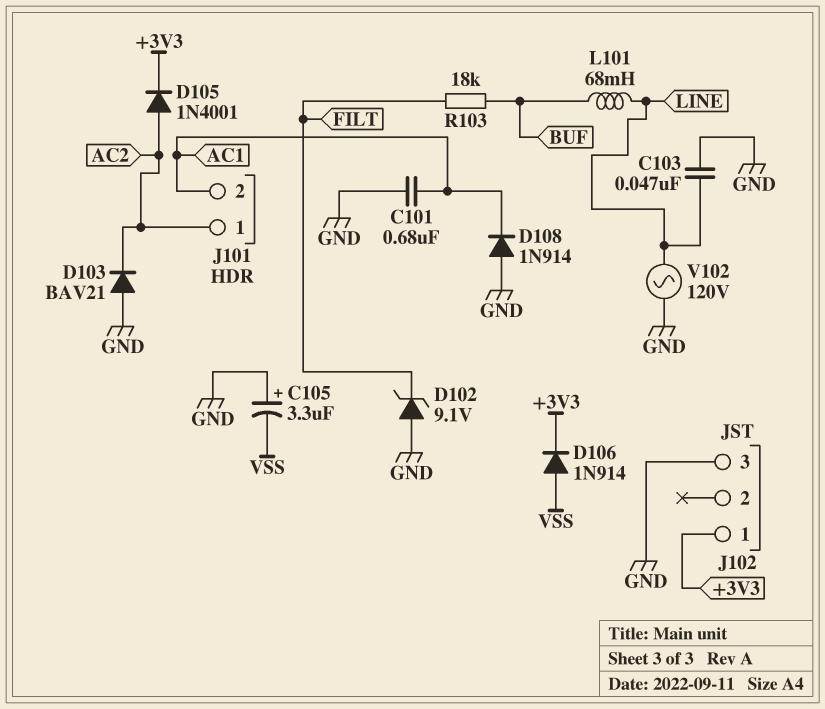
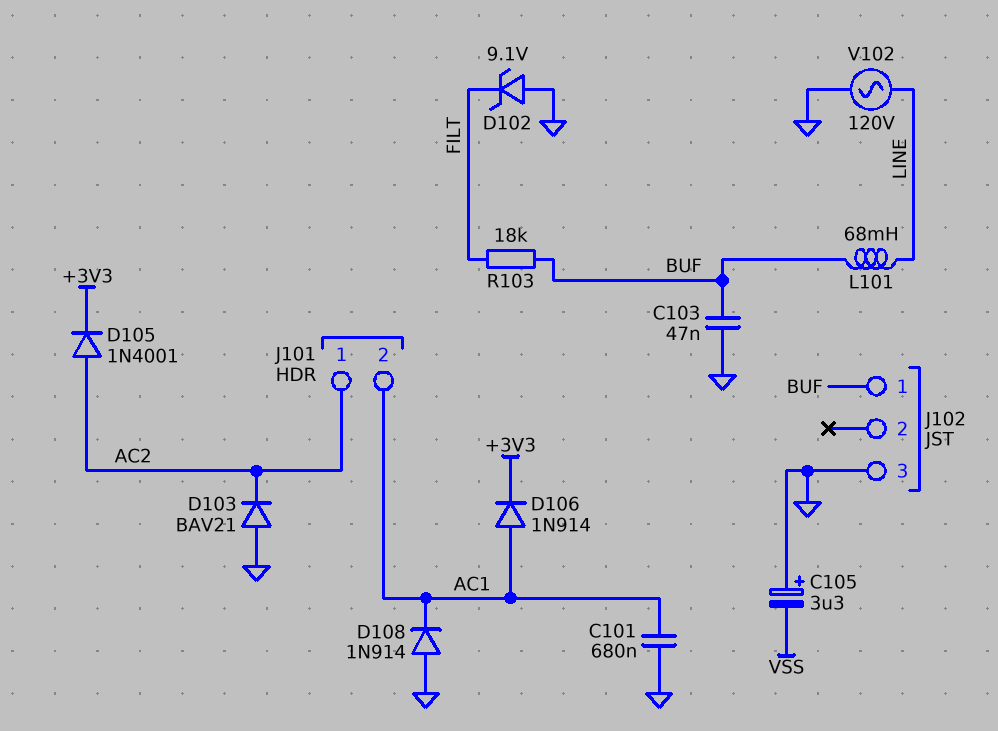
C103: 47nF (GND, LINE) -> 47nF (BUF, GND)
D106: diode 1N914 (A VSS, K +3V3) -> diode 1N914 (A AC1, K +3V3)
J102 pin 1: +3V3 -> BUF

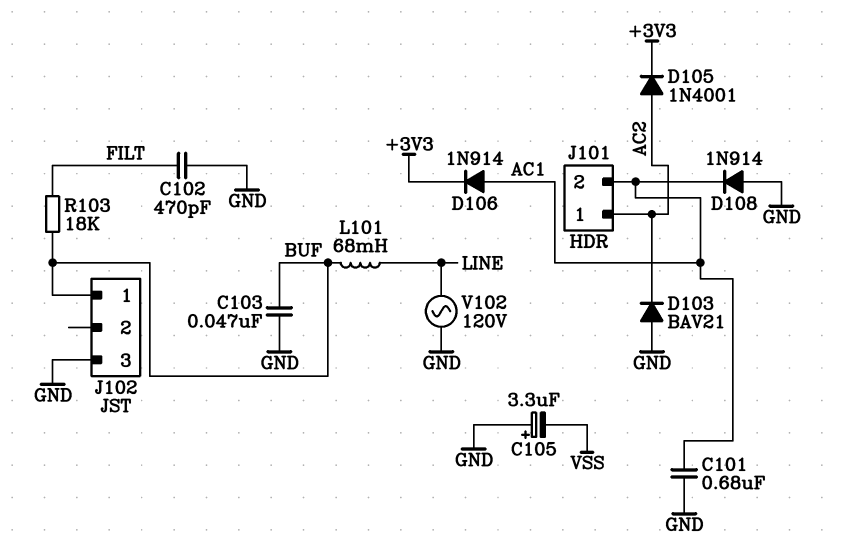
C102: none -> 470pF (FILT, GND)
D102: zener 9.1V (A GND, K FILT) -> none

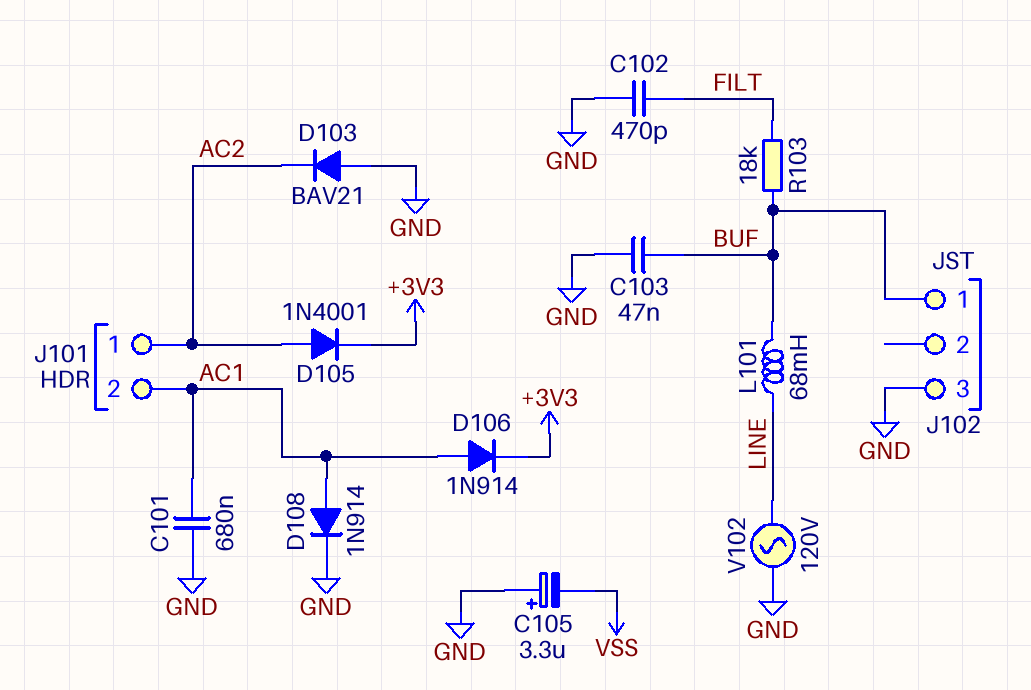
D108: diode 1N914 (A GND, K AC1) -> diode 1N914 (A AC1, K GND)

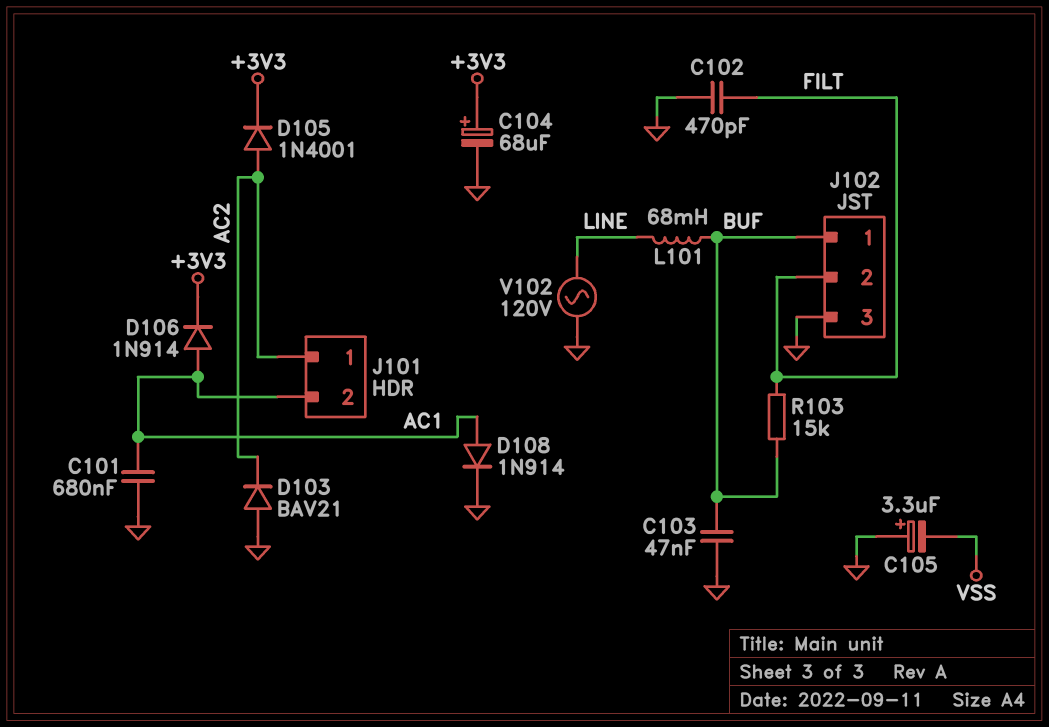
C104: none -> 68uF (plus +3V3, minus GND)
J102 pin 2: none -> FILT
R103: 18k (BUF, FILT) -> 15k (BUF, FILT)

